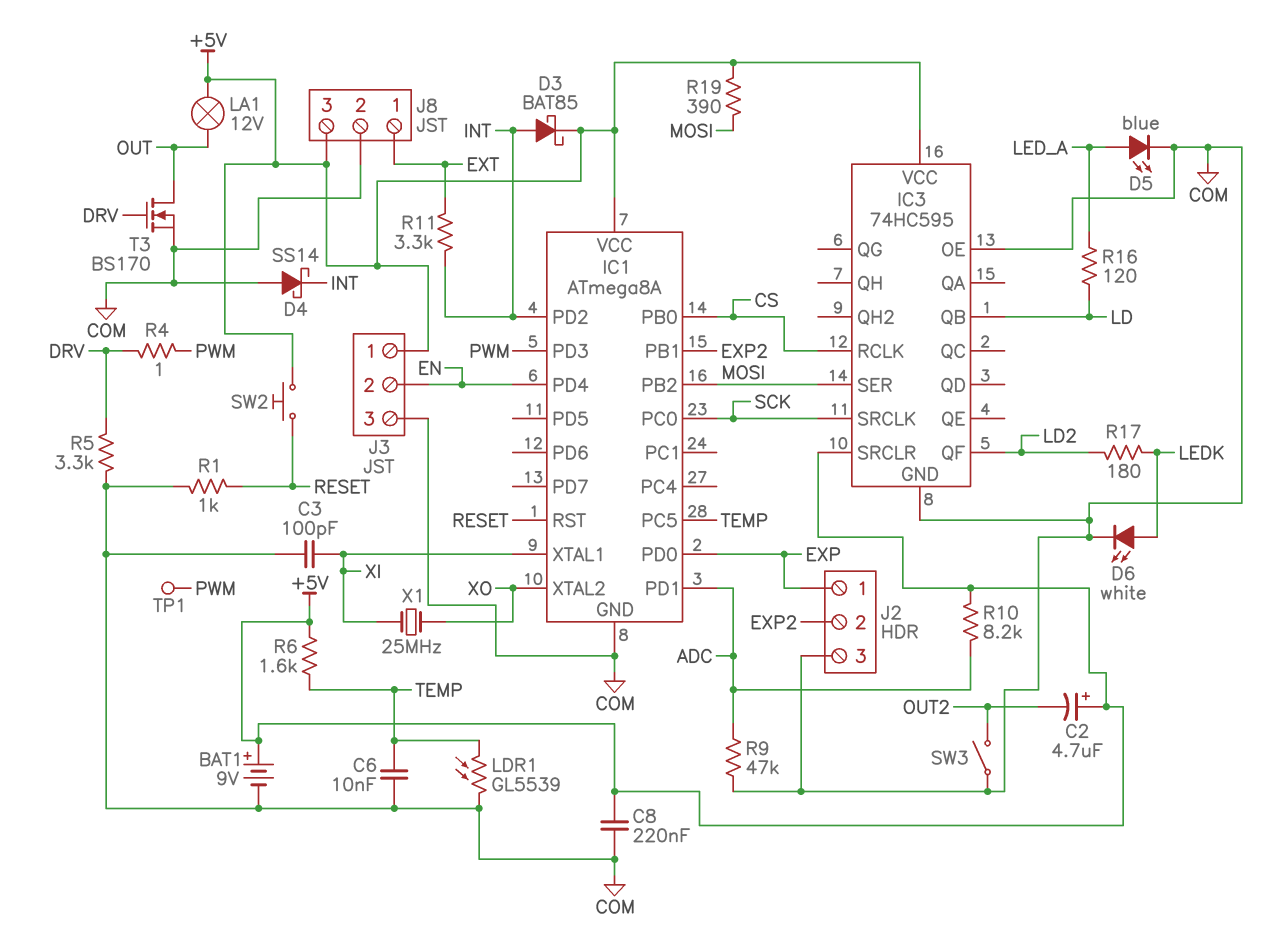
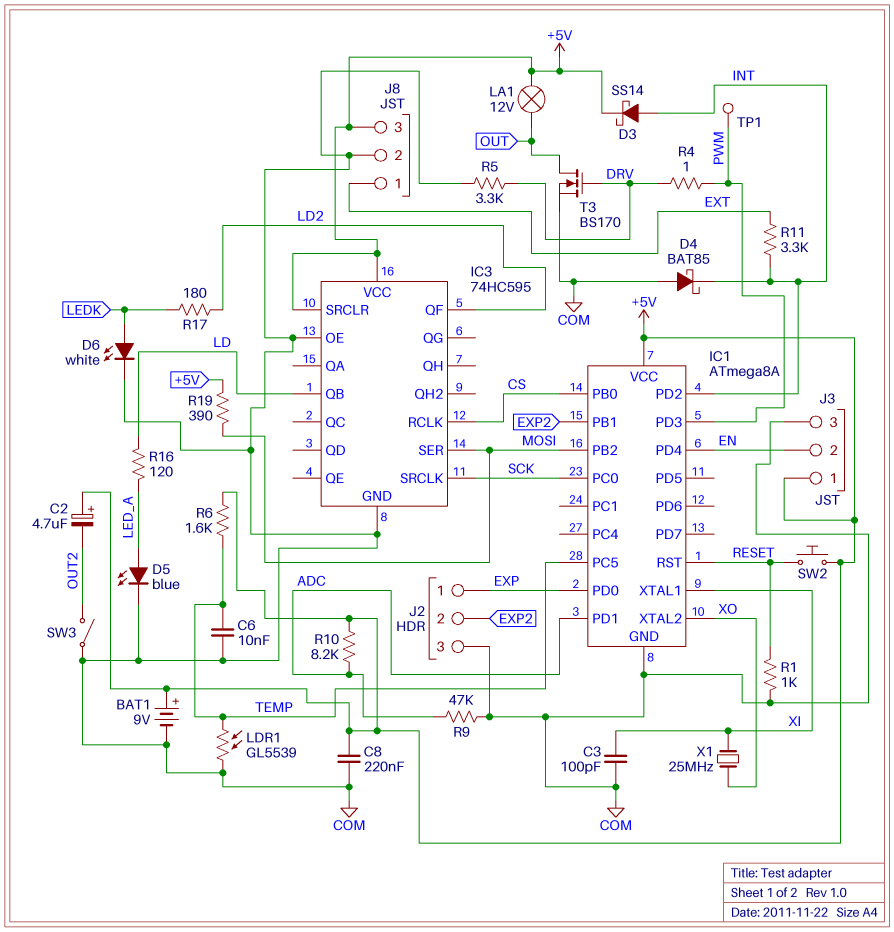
D3: schottky BAT85 (A INT, K +5V) -> schottky SS14 (A INT, K +5V)
D4: schottky SS14 (A COM, K INT) -> schottky BAT85 (A COM, K INT)

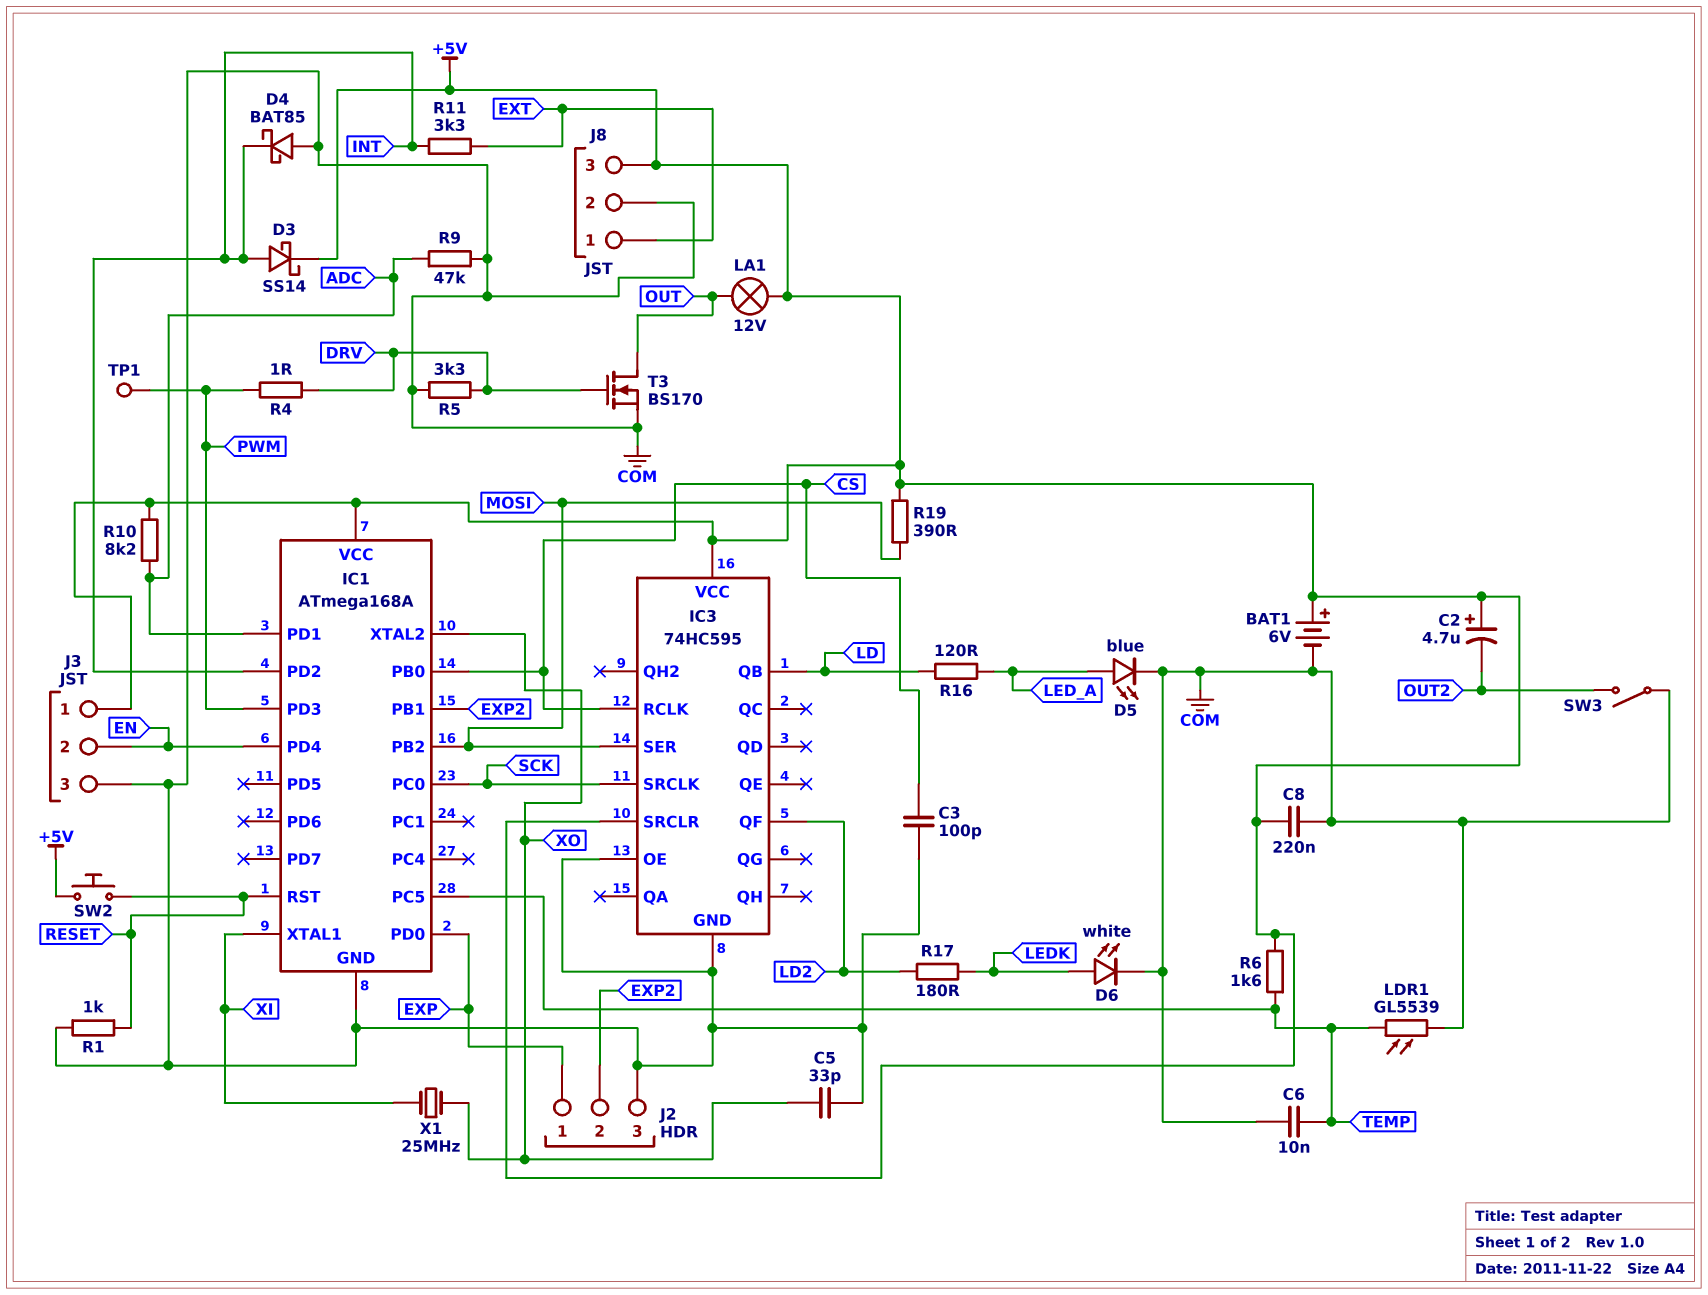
BAT1: 9V (plus +5V, minus COM) -> 6V (plus +5V, minus COM)
C3: 100pF (COM, XI) -> 100pF (COM, CS)
C5: none -> 33pF (COM, XO)
IC1: ATmega8A -> ATmega168A

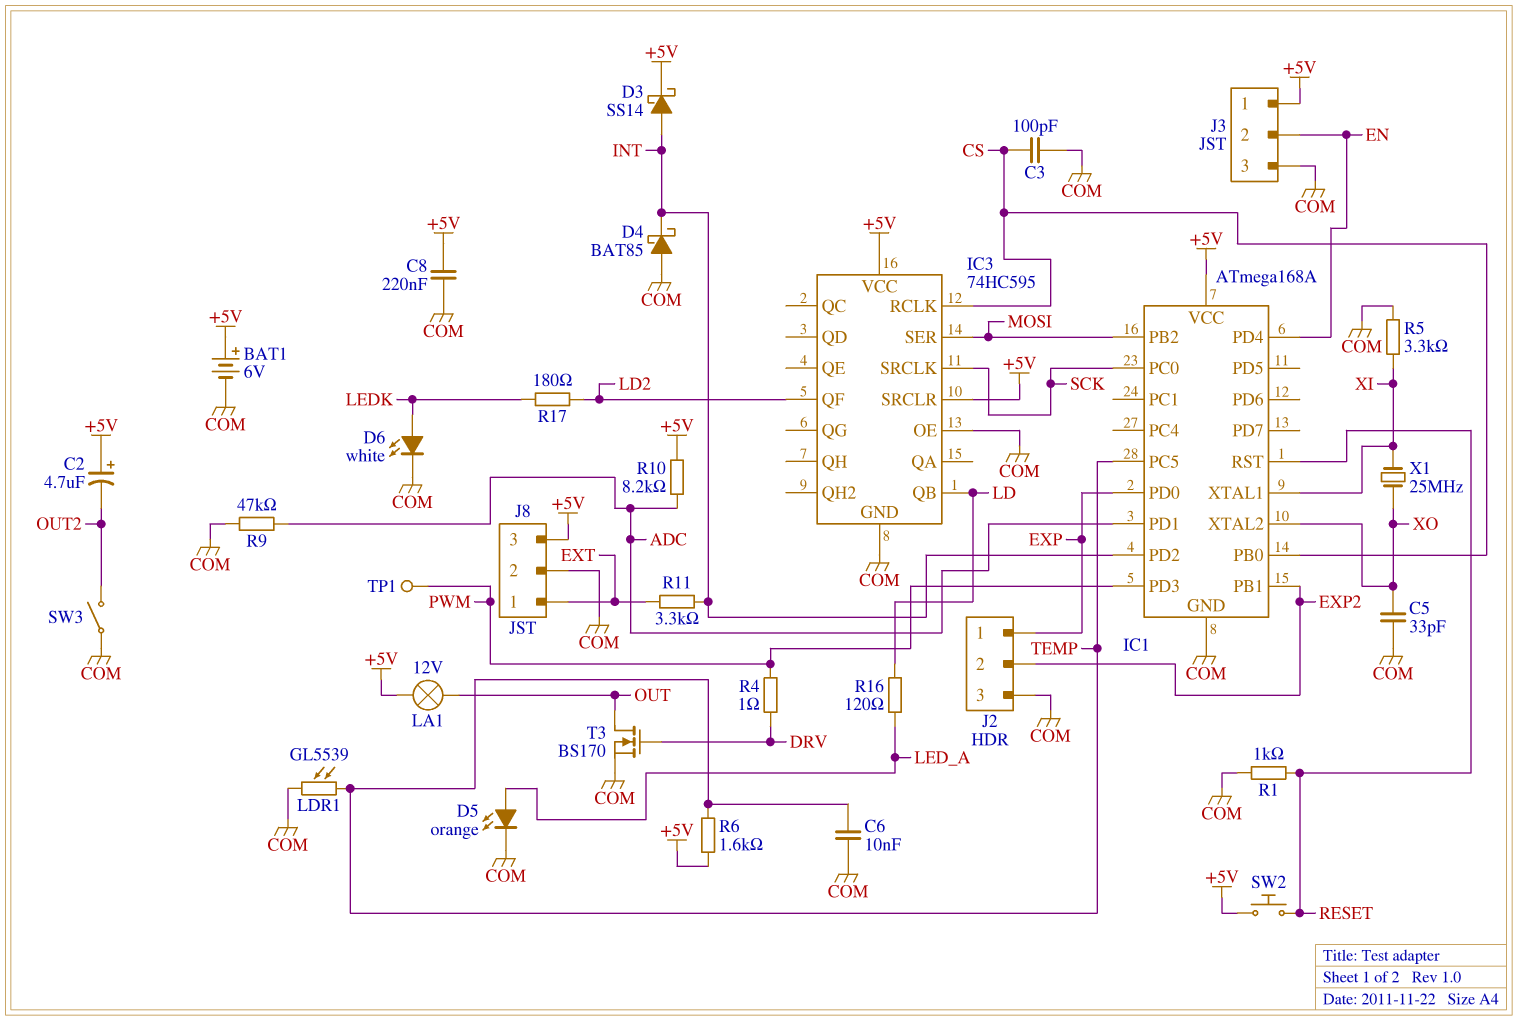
D5: LED blue (A LED_A, K COM) -> LED orange (A LED_A, K COM)
R5: 3.3k (COM, DRV) -> 3.3k (COM, XI)
R19: 390 (+5V, MOSI) -> none

